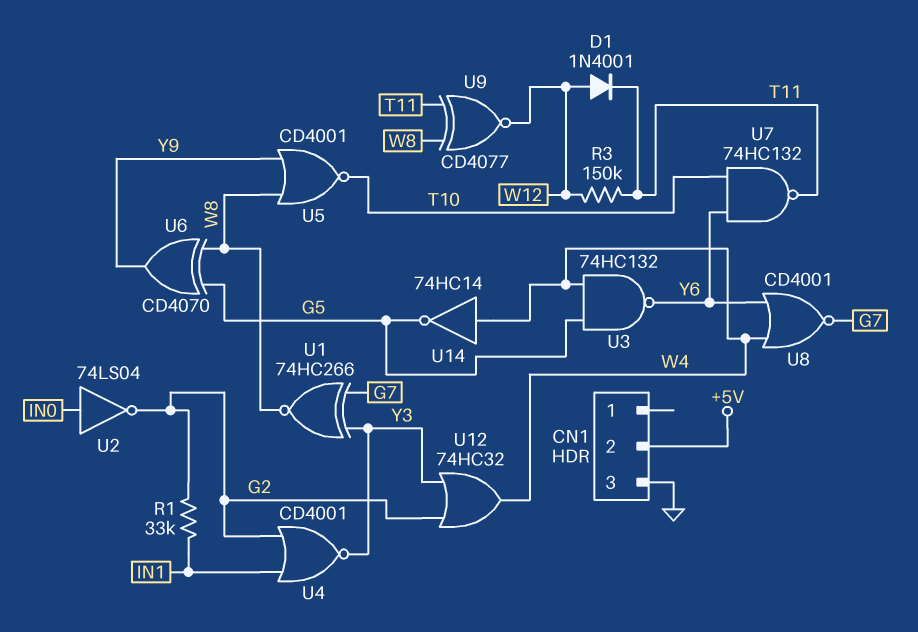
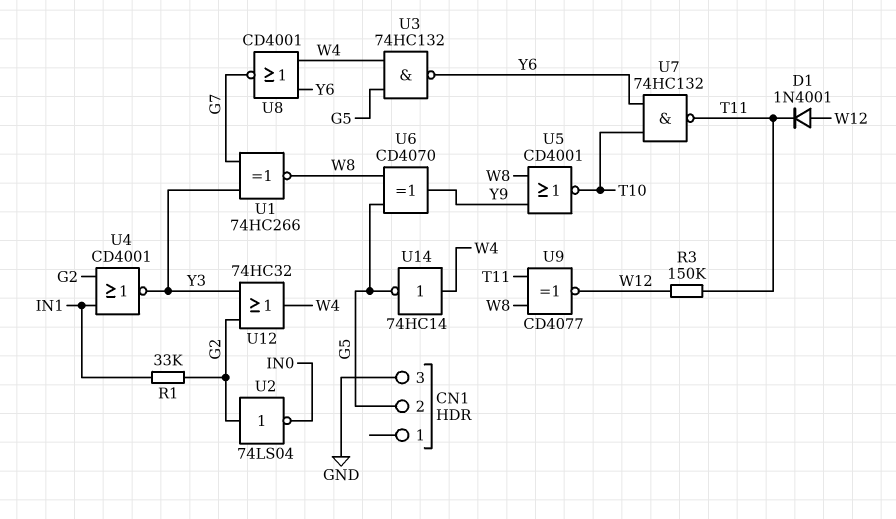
CN1 pin 2: +5V -> G5
U2: NOT 74LS04 (in IN0, out G2) -> NOT 74LS04 (in G2, out IN0)

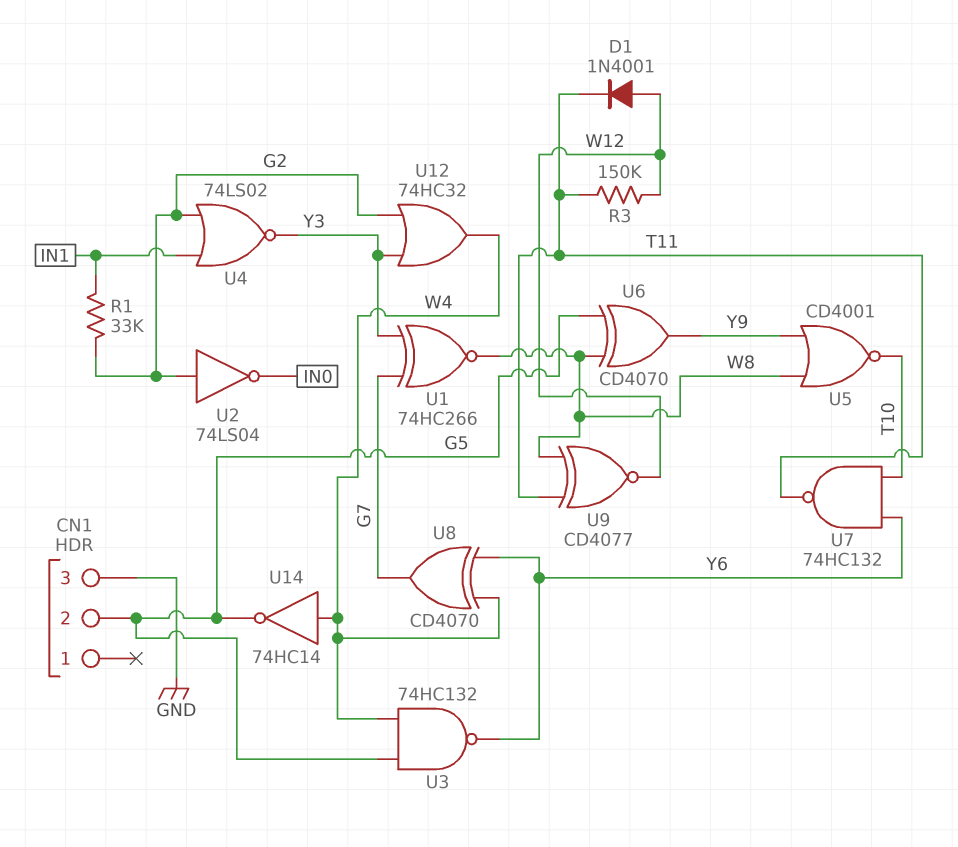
U4: NOR CD4001 (in G2, in IN1, out Y3) -> NOR 74LS02 (in G2, in IN1, out Y3)
U8: NOR CD4001 (in W4, in Y6, out G7) -> XOR CD4070 (in W4, in Y6, out G7)

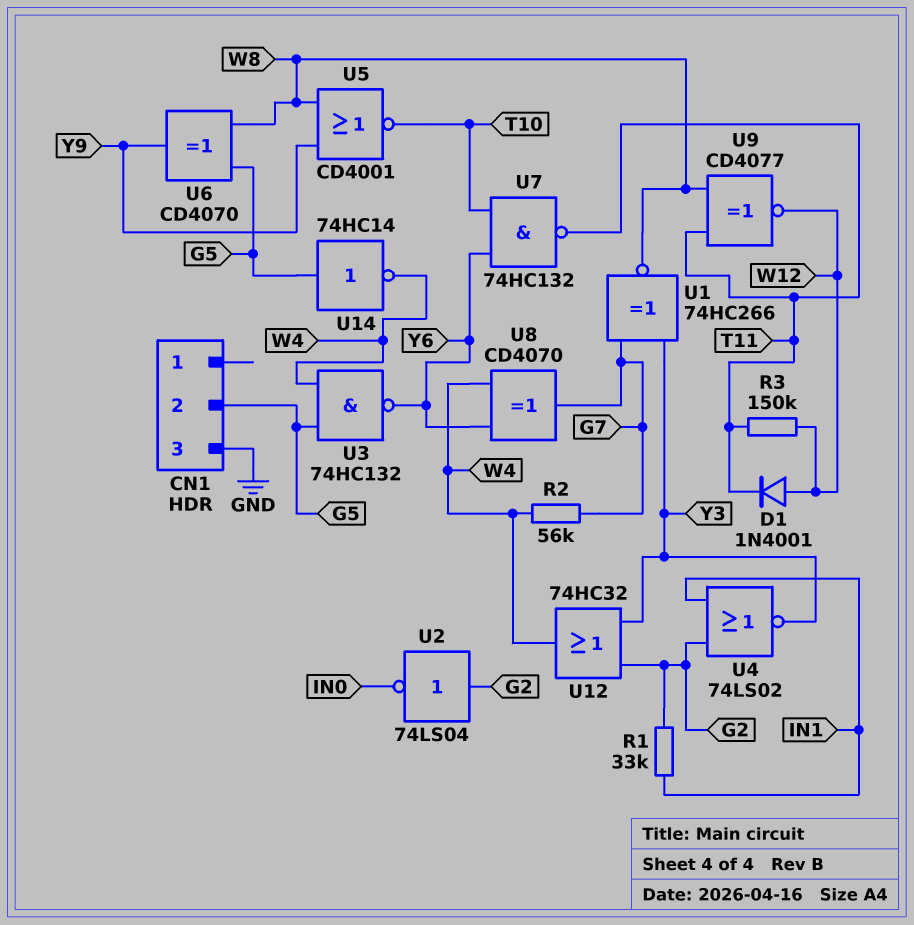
R2: none -> 56k (G7, W4)
U14: NOT 74HC14 (in W4, out G5) -> NOT 74HC14 (in G5, out W4)

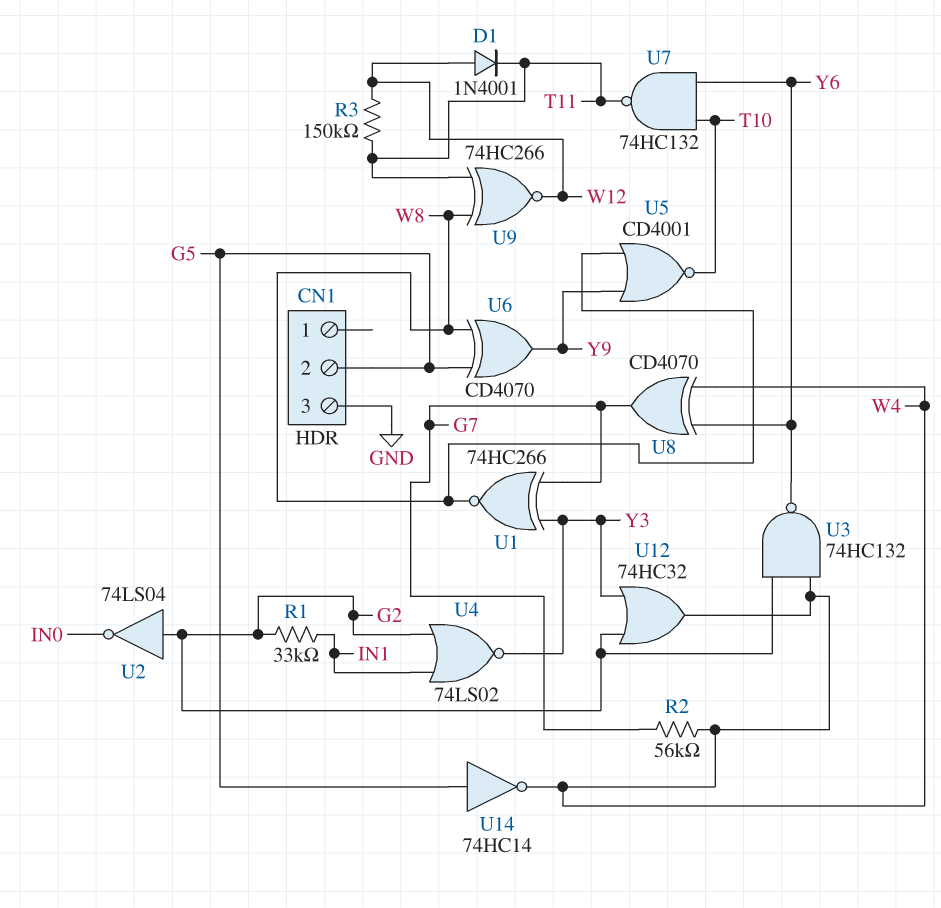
U3: NAND 74HC132 (in G5, in W4, out Y6) -> NAND 74HC132 (in G2, in W4, out Y6)
U9: XNOR CD4077 (in T11, in W8, out W12) -> XNOR 74HC266 (in T11, in W8, out W12)

